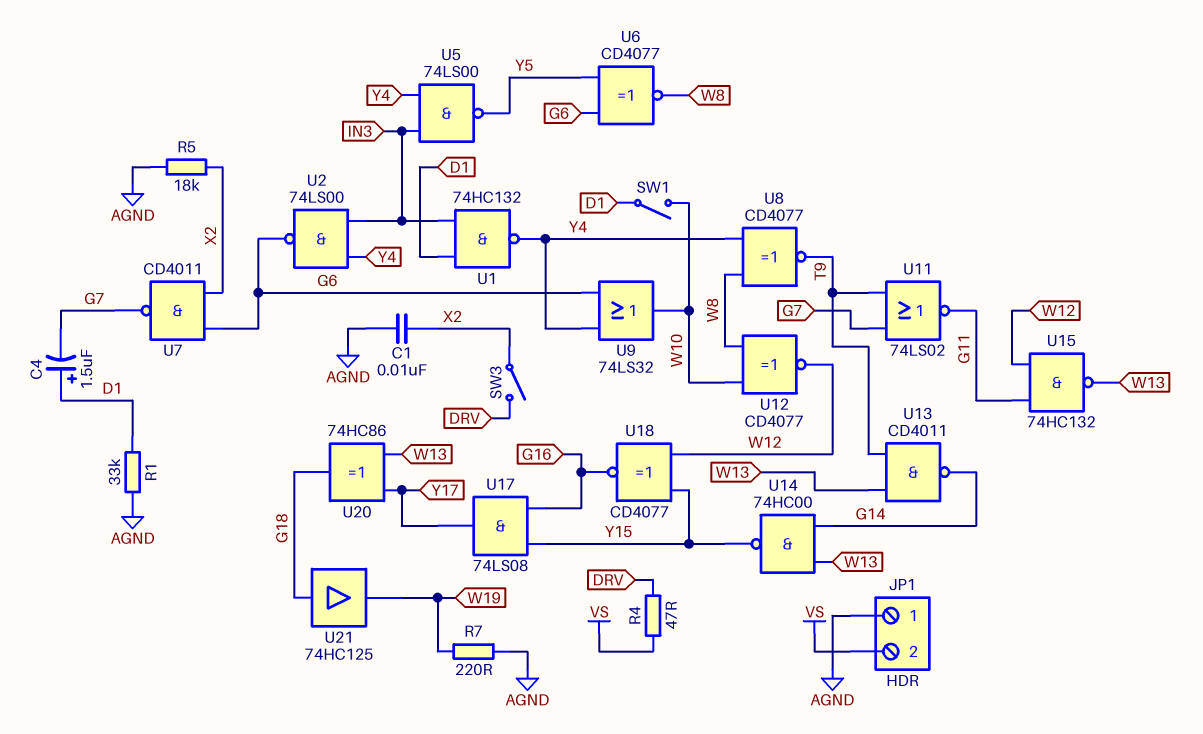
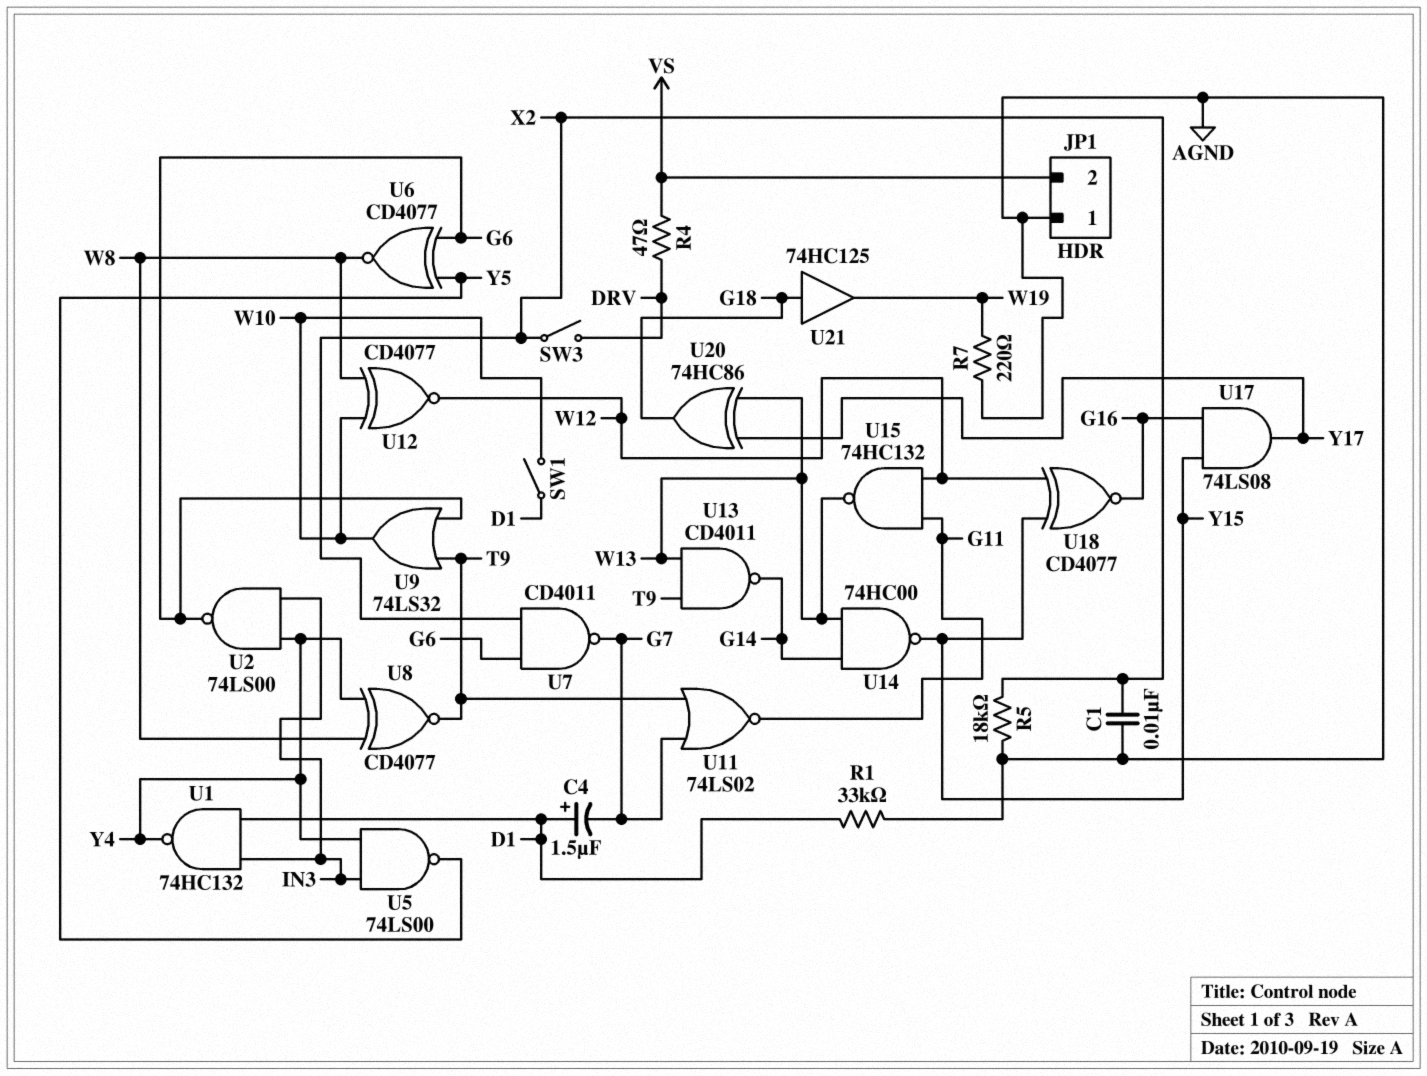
U9: OR 74LS32 (in G6, in Y4, out W10) -> OR 74LS32 (in G6, in T9, out W10)

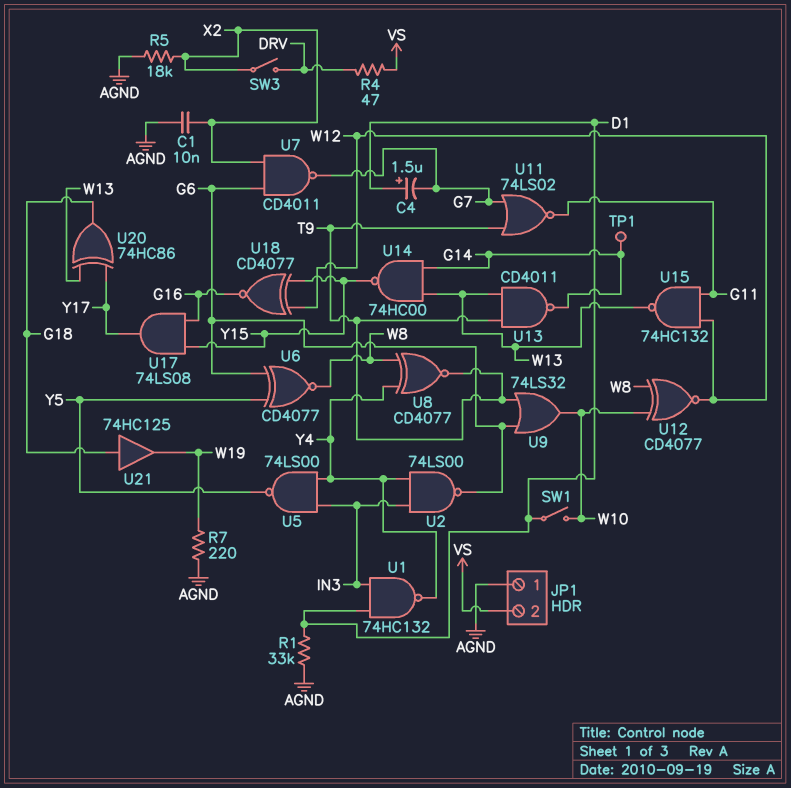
TP1: none -> test point (G14)

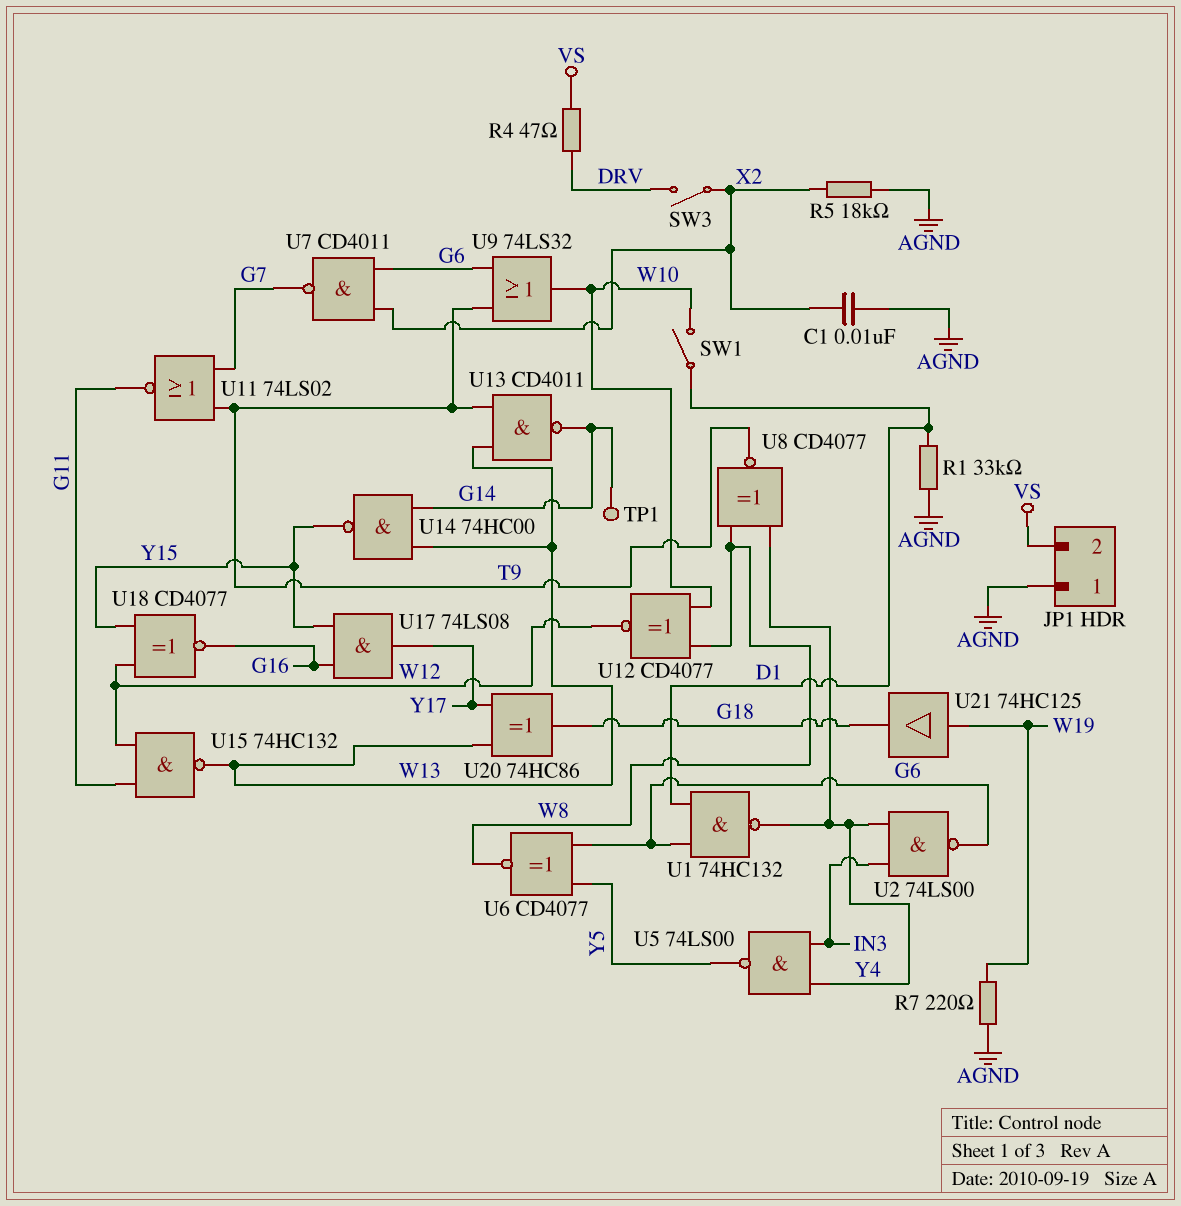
C4: 1.5uF (plus D1, minus G7) -> none
U1: NAND 74HC132 (in D1, in IN3, out Y4) -> NAND 74HC132 (in D1, in G6, out Y4)
U21: buffer 74HC125 (in G18, out W19) -> buffer 74HC125 (in W19, out G18)

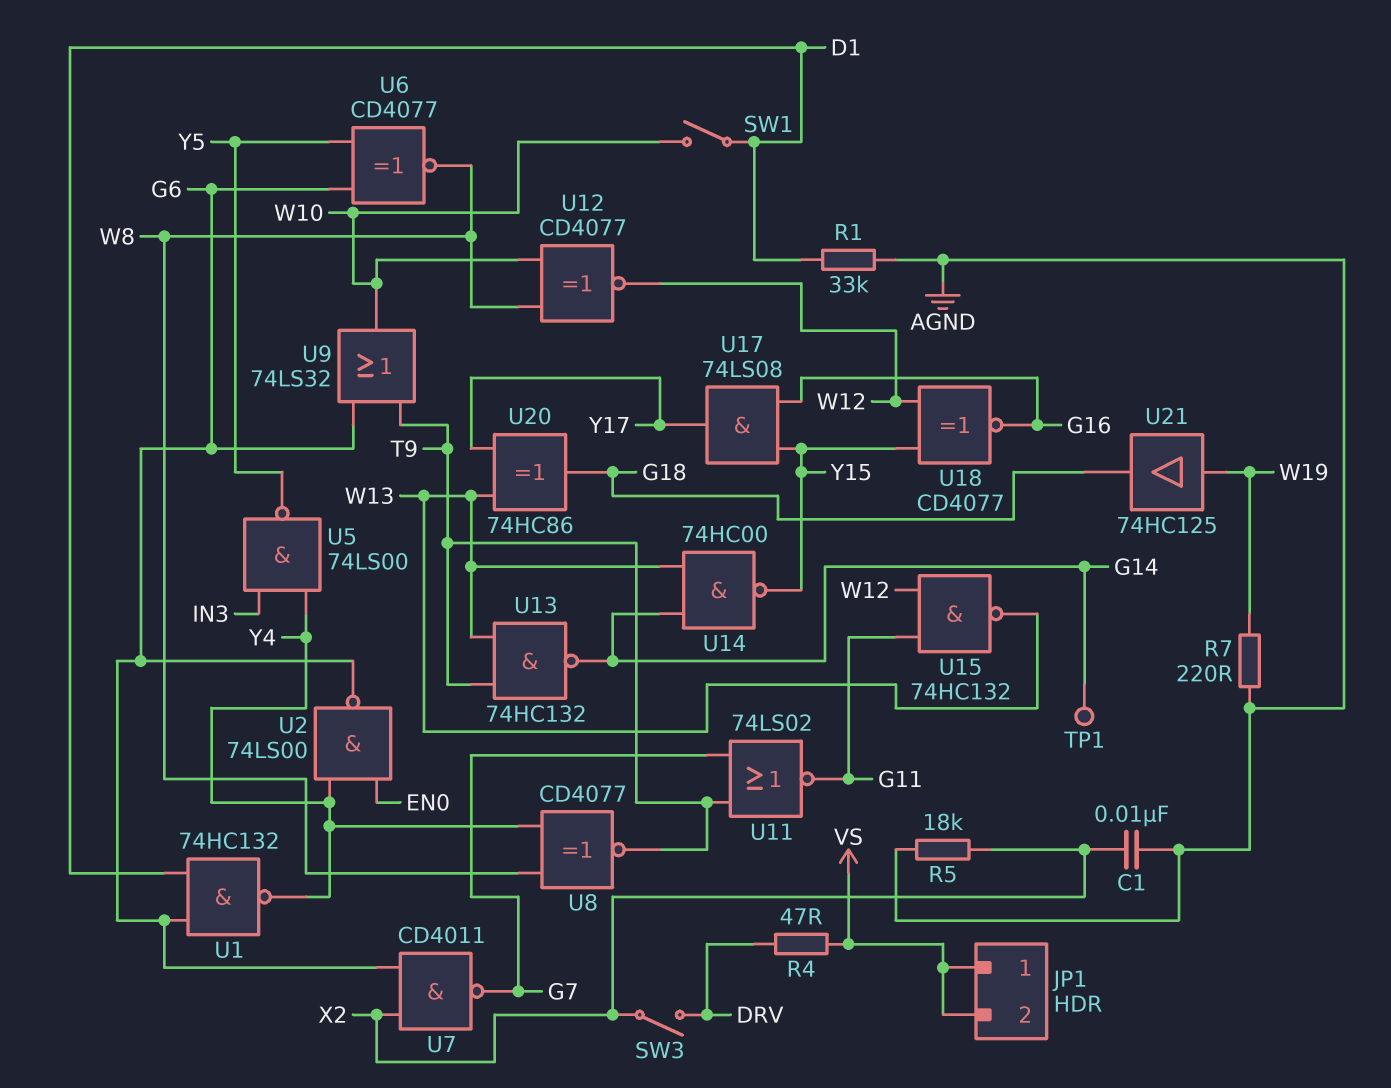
JP1 pin 1: AGND -> VS
U2: NAND 74LS00 (in IN3, in Y4, out G6) -> NAND 74LS00 (in EN0, in Y4, out G6)
U13: NAND CD4011 (in T9, in W13, out G14) -> NAND 74HC132 (in T9, in W13, out G14)

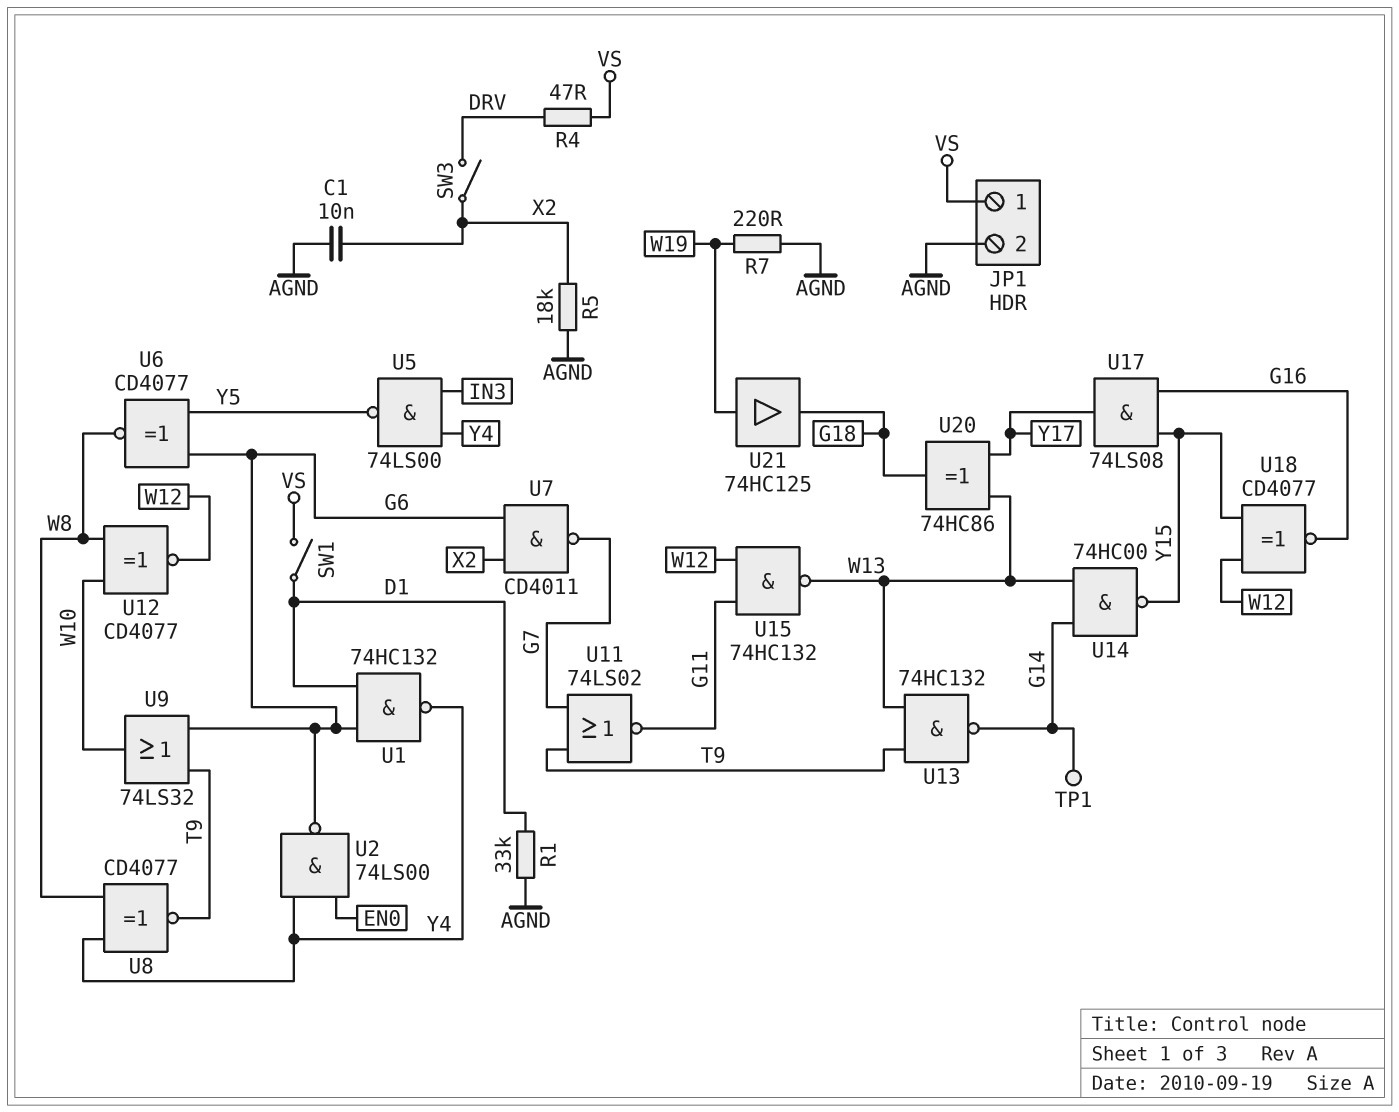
JP1 pin 2: VS -> AGND
SW1: switch (D1, W10) -> switch (D1, VS)

